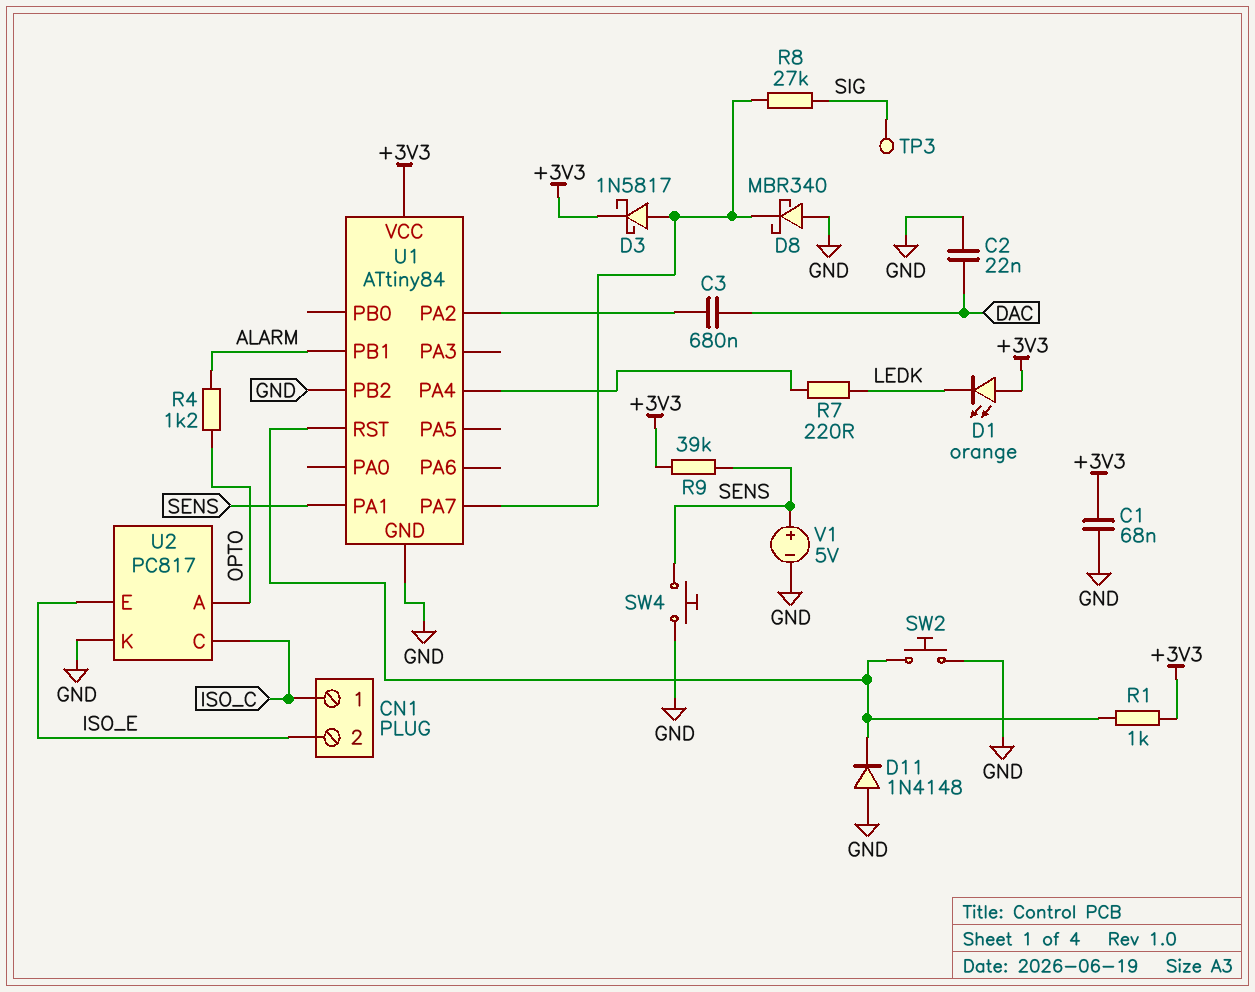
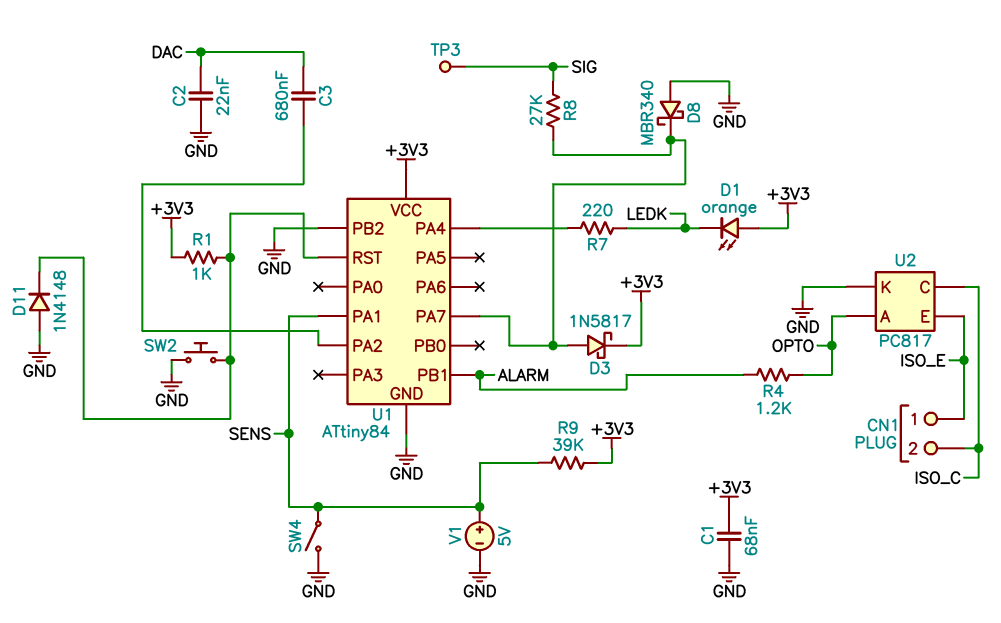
CN1 pin 1: ISO_C -> ISO_E
CN1 pin 2: ISO_E -> ISO_C
SW4: button (GND, SENS) -> switch (GND, SENS)

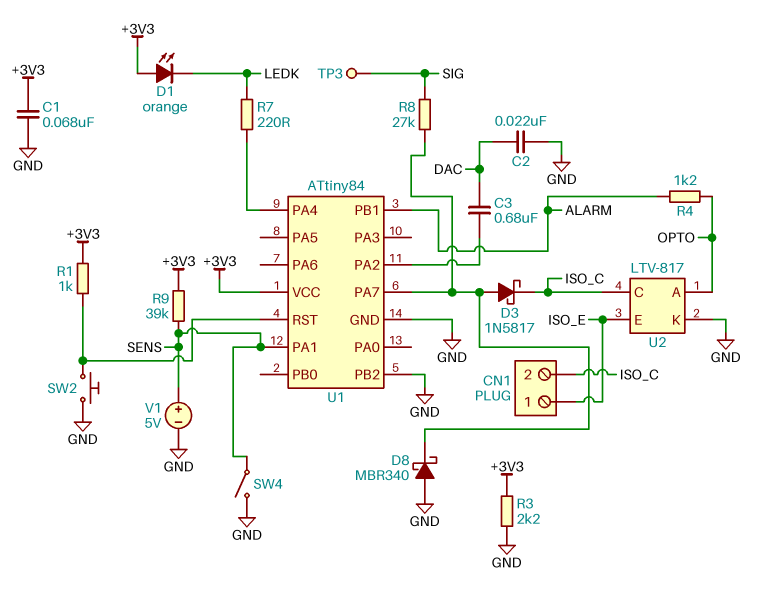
D3: schottky 1N5817 (A U1/PA7, K +3V3) -> schottky 1N5817 (A U1/PA7, K ISO_C)
D11: diode 1N4148 (A GND, K U1/RST) -> none
R3: none -> 2.2k (+3V3, GND)
U2: PC817 -> LTV-817

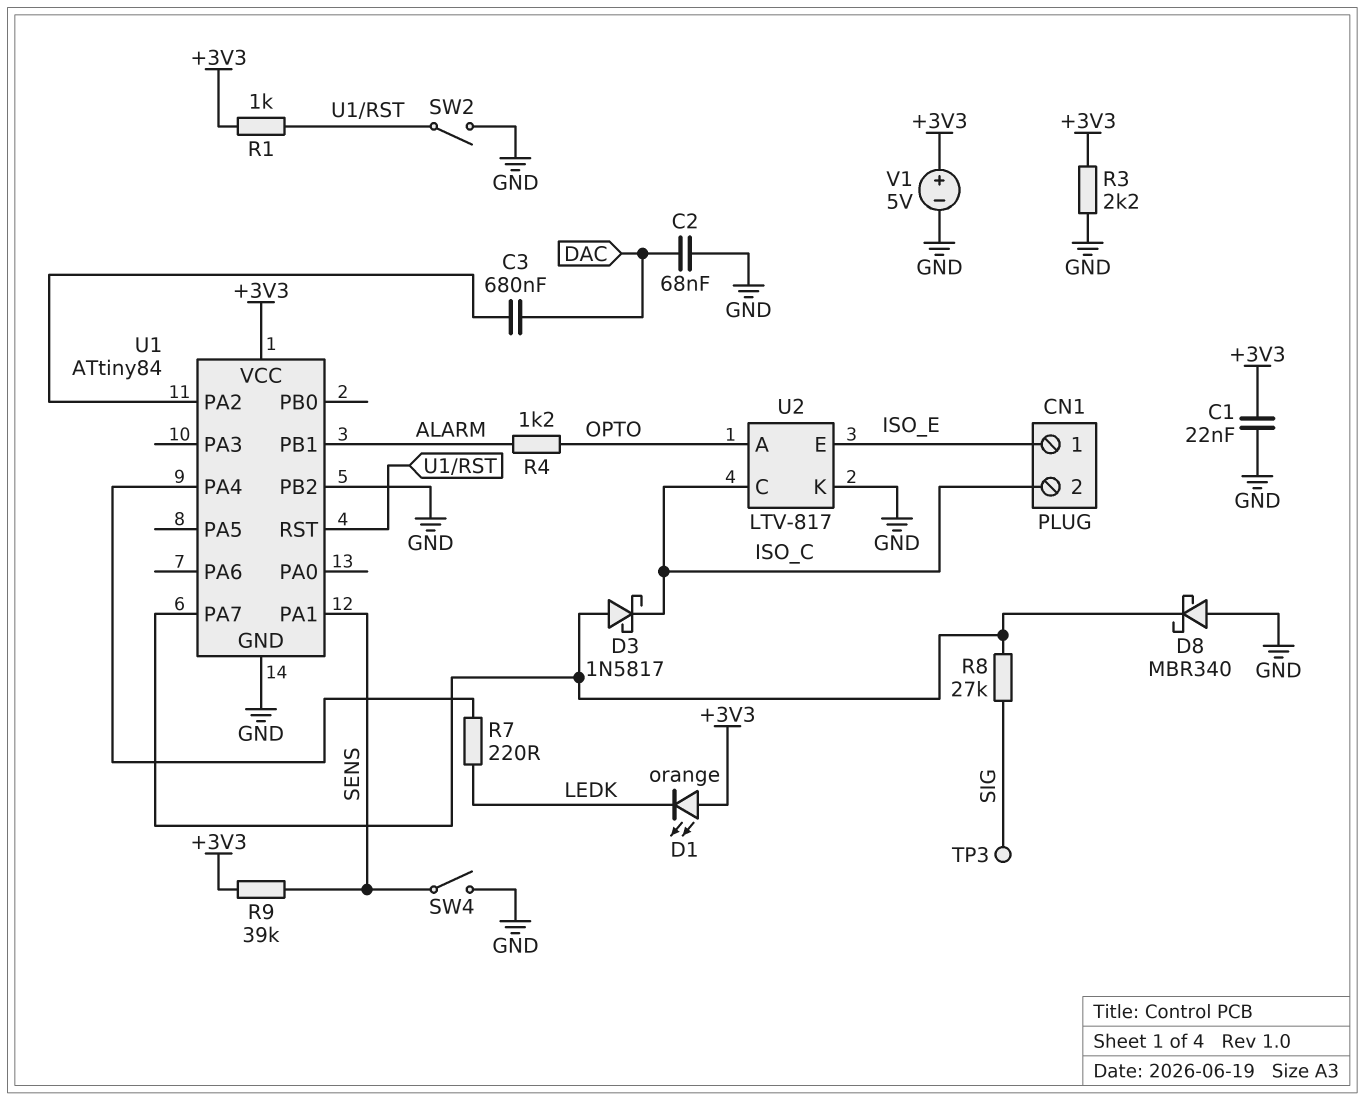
C1: 68nF (+3V3, GND) -> 22nF (+3V3, GND)
C2: 22nF (DAC, GND) -> 68nF (DAC, GND)
SW2: button (GND, U1/RST) -> switch (GND, U1/RST)
V1: 5V (plus SENS, minus GND) -> 5V (plus +3V3, minus GND)

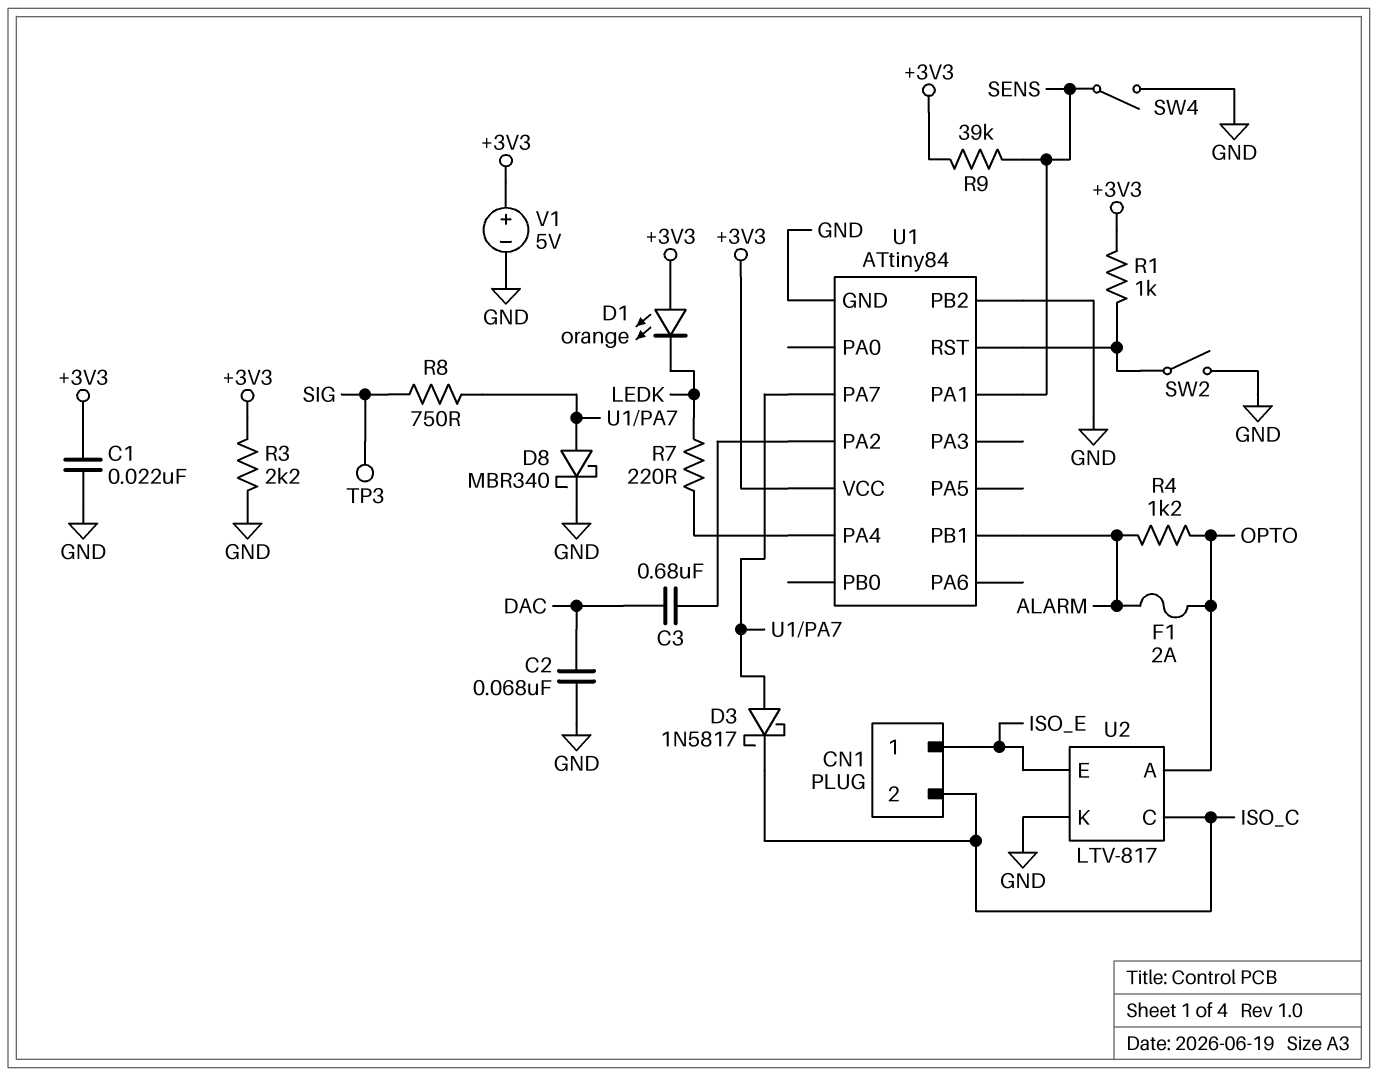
D8: schottky MBR340 (A GND, K U1/PA7) -> schottky MBR340 (A U1/PA7, K GND)
F1: none -> 2A (ALARM, OPTO)
R8: 27k (SIG, U1/PA7) -> 750 (SIG, U1/PA7)

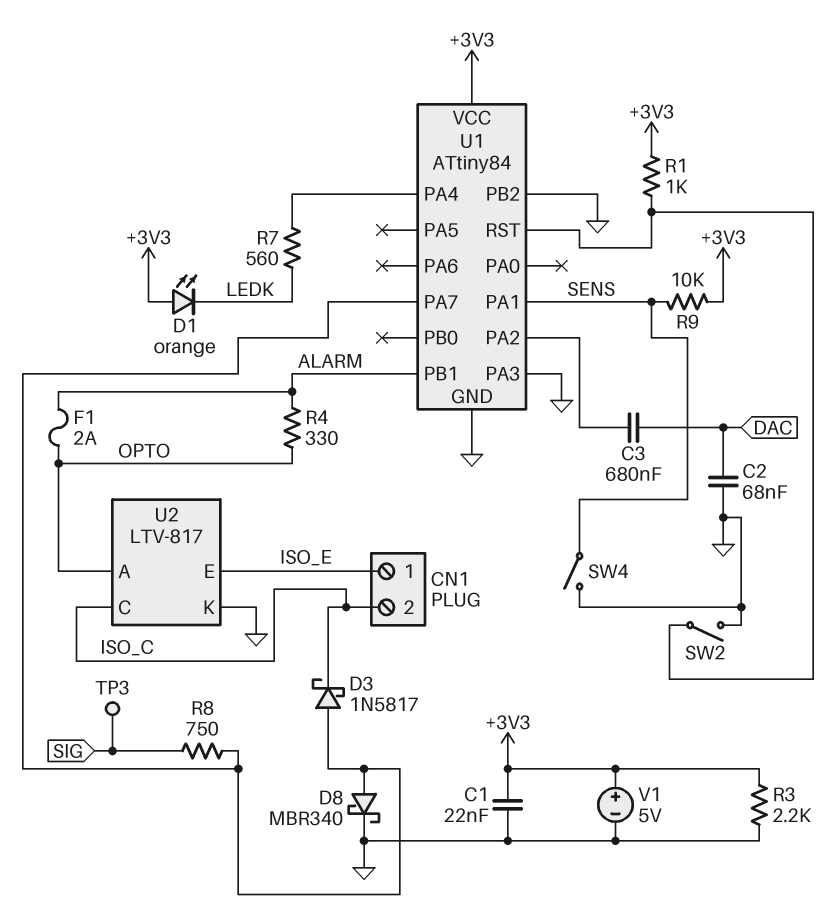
R4: 1.2k (ALARM, OPTO) -> 330 (ALARM, OPTO)
R7: 220 (LEDK, U1/PA4) -> 560 (LEDK, U1/PA4)
R9: 39k (+3V3, SENS) -> 10k (+3V3, SENS)
U1 pin PA3: none -> GND

